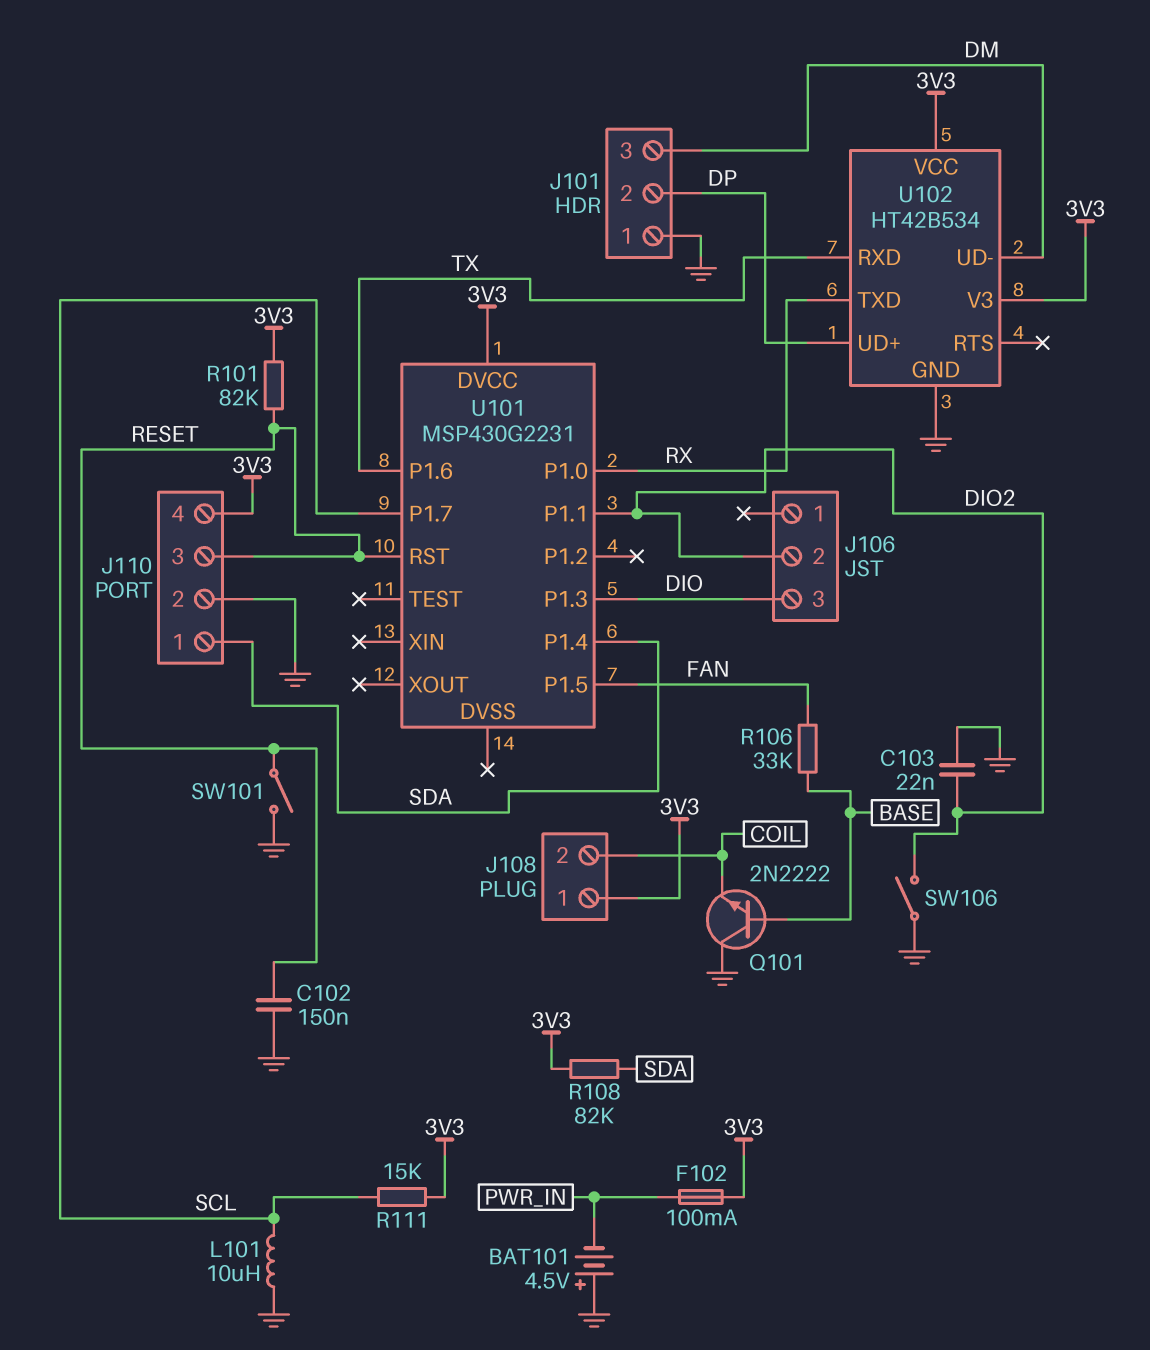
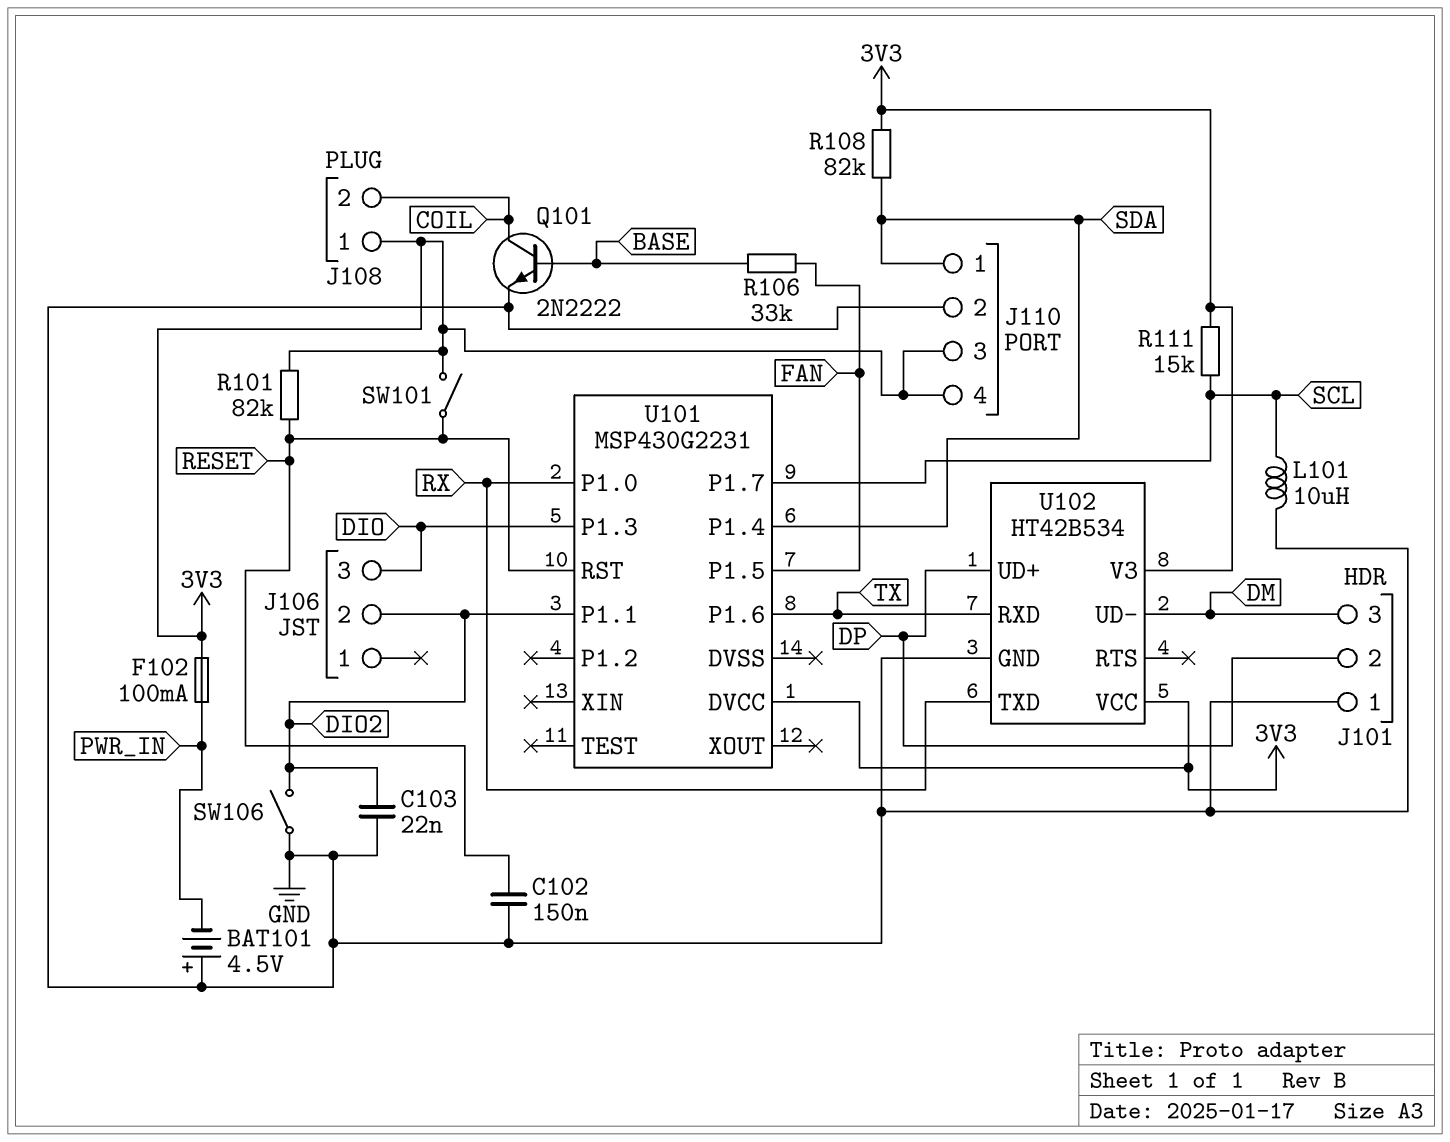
J110 pin 3: RESET -> 3V3
Q101: NPN 2N2222 (B BASE, C GND, E COIL) -> NPN 2N2222 (B BASE, C COIL, E GND)
SW101: switch (GND, RESET) -> switch (3V3, RESET)

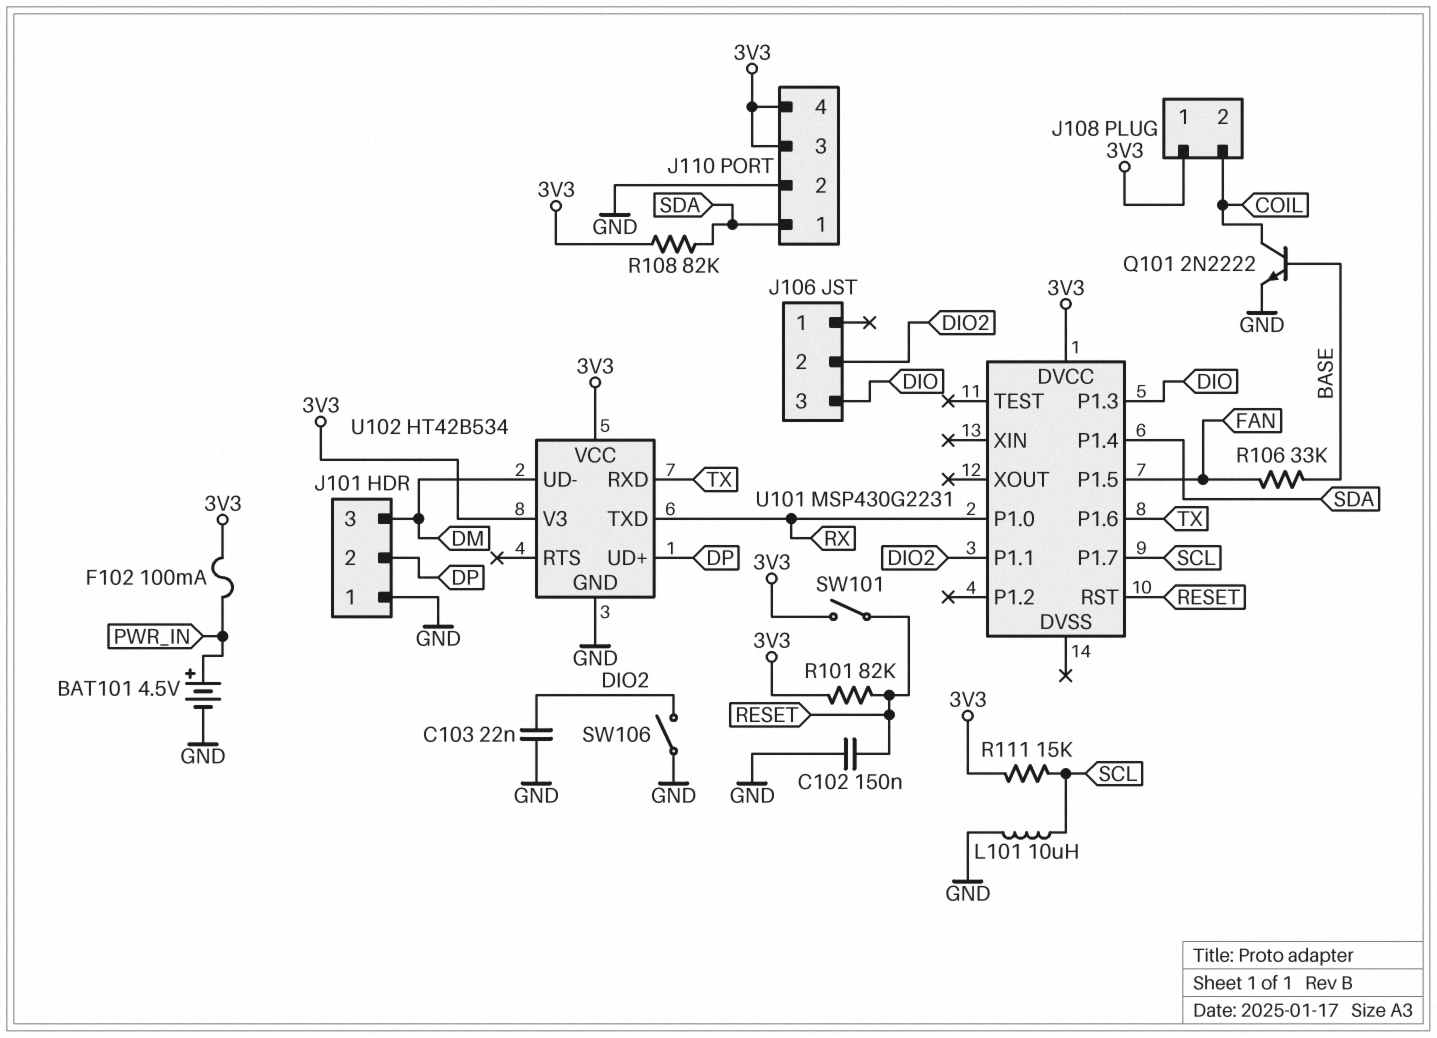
BAT101: 4.5V (plus GND, minus PWR_IN) -> 4.5V (plus PWR_IN, minus GND)

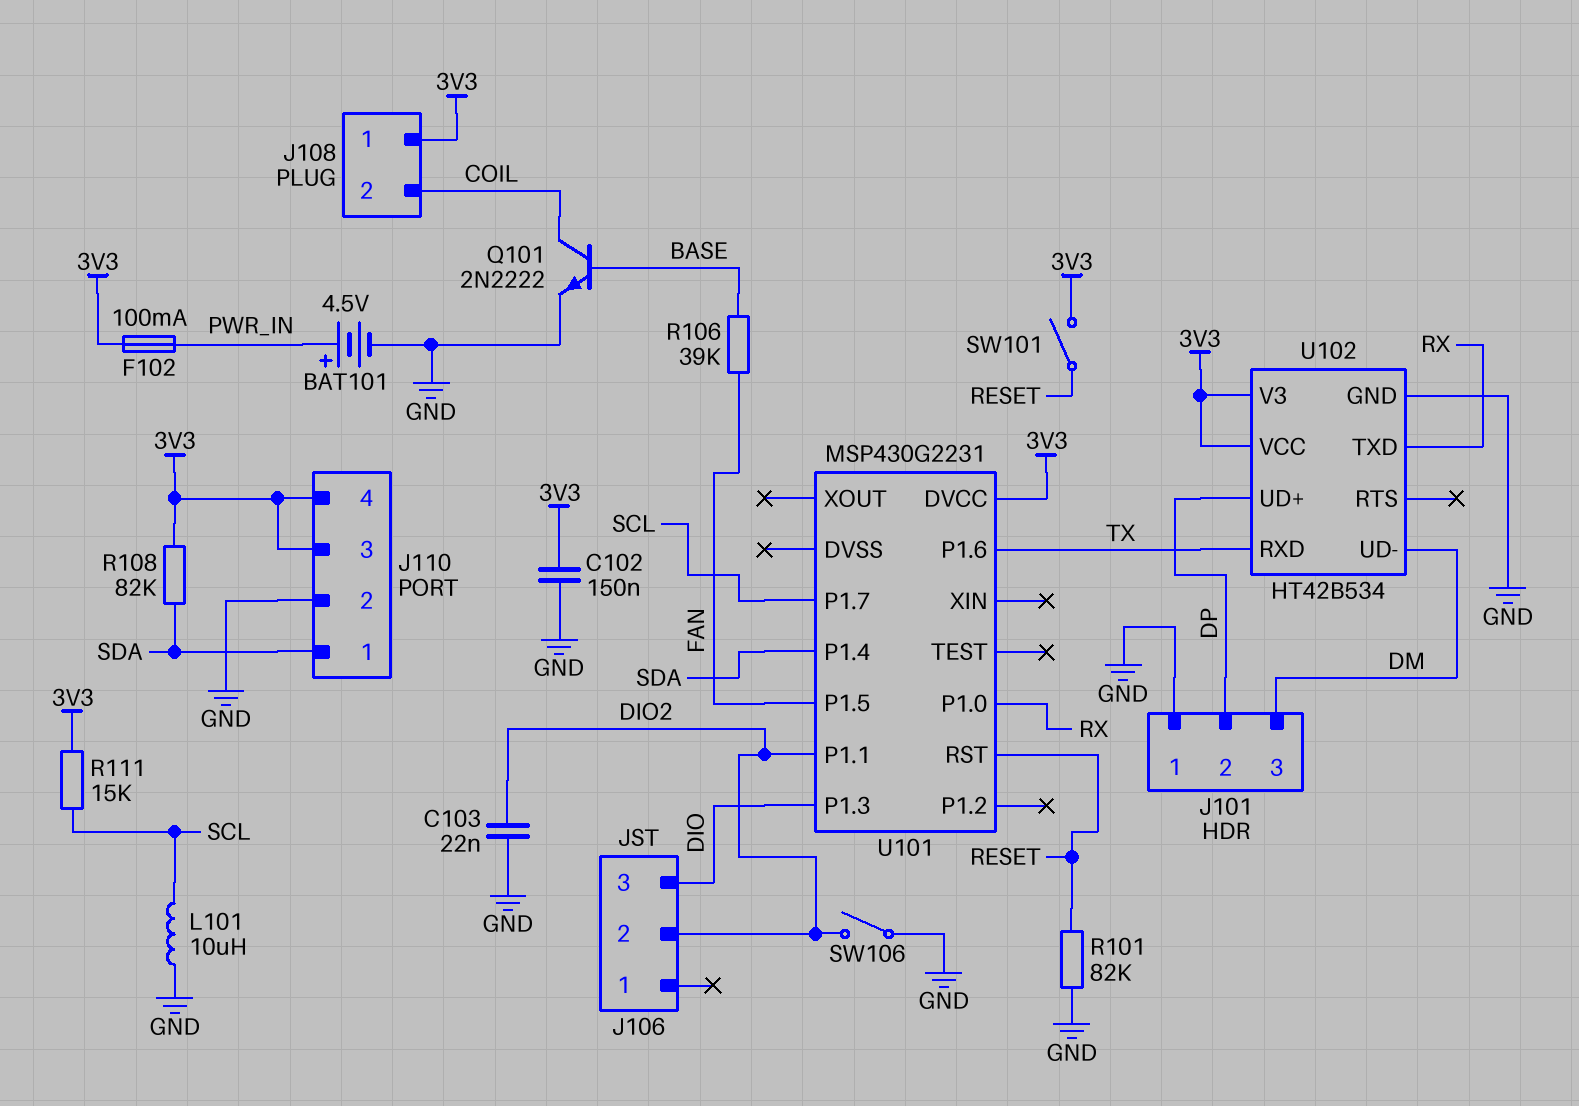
C102: 150nF (GND, RESET) -> 150nF (3V3, GND)
R101: 82k (3V3, RESET) -> 82k (GND, RESET)
R106: 33k (BASE, FAN) -> 39k (BASE, FAN)

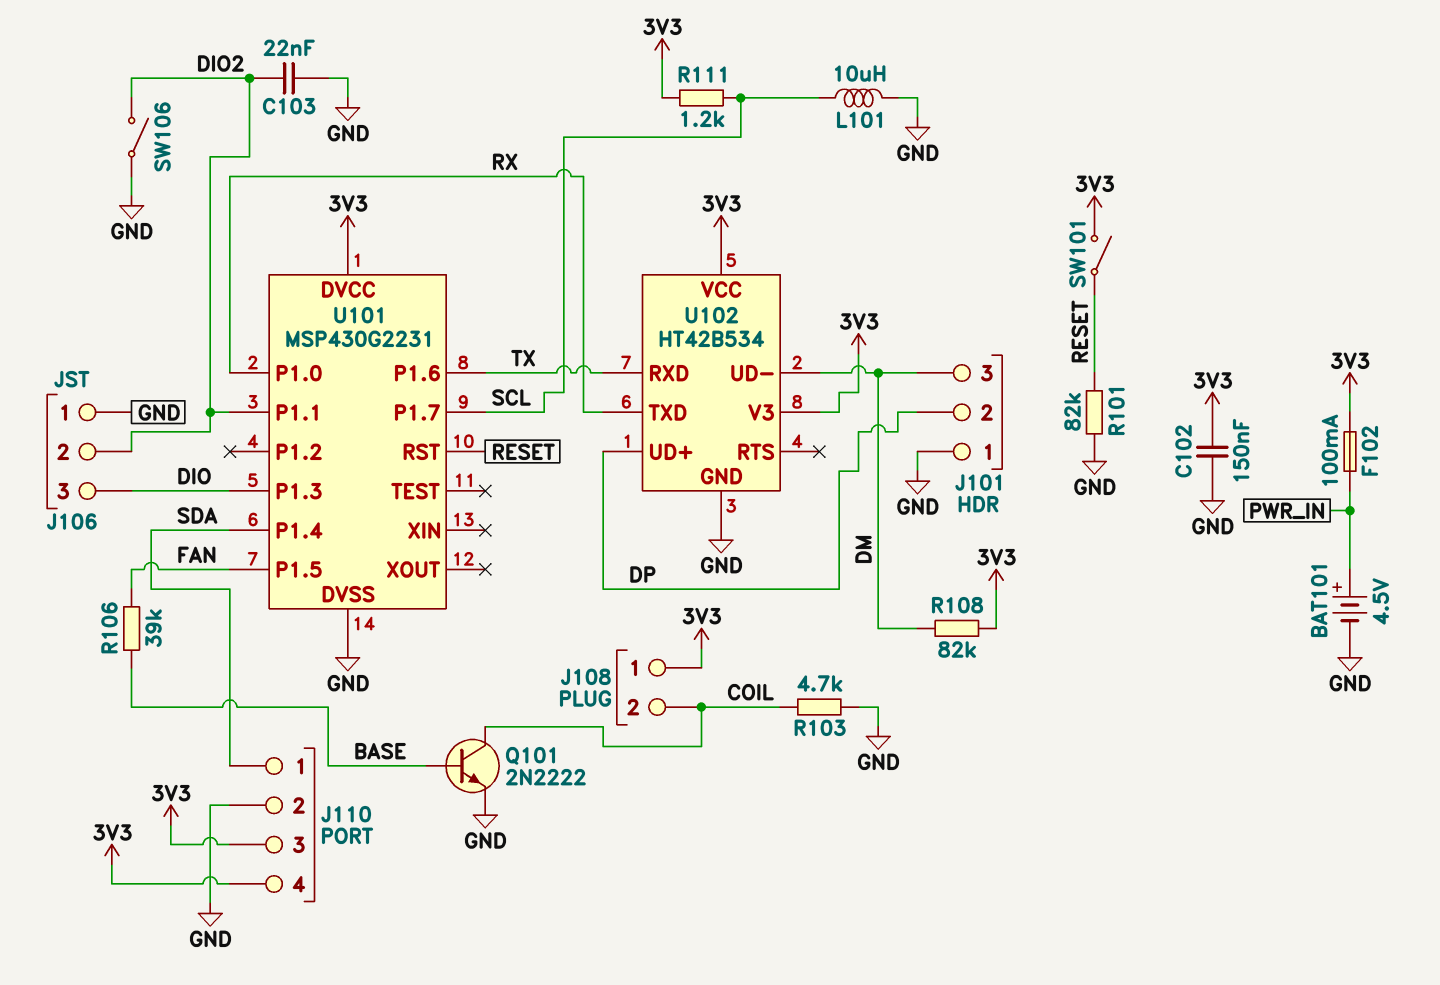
J106 pin 1: none -> GND
R103: none -> 4.7k (COIL, GND)
R108: 82k (3V3, SDA) -> 82k (3V3, DM)
R111: 15k (3V3, SCL) -> 1.2k (3V3, SCL)
U101 pin DVSS: none -> GND

